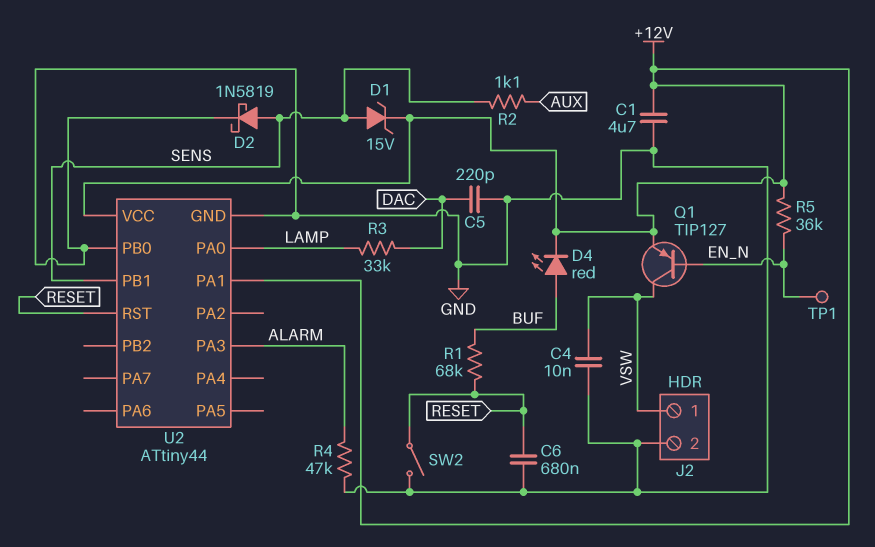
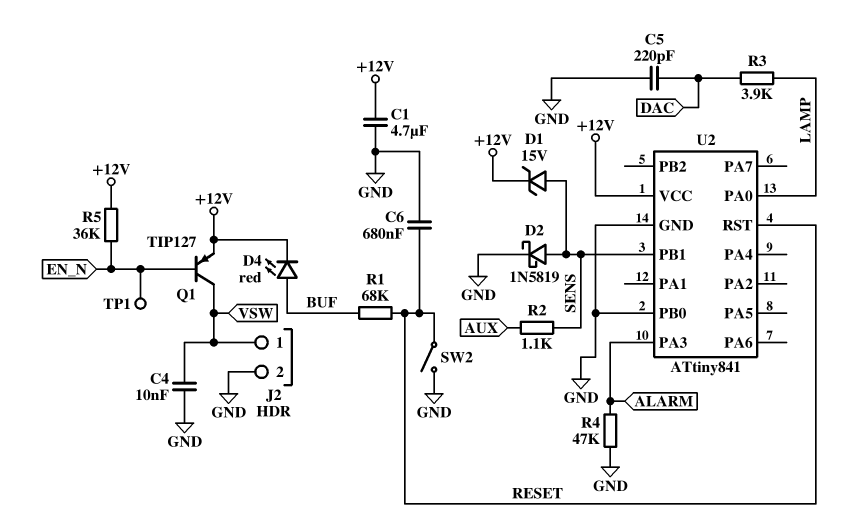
R3: 33k (DAC, LAMP) -> 3.9k (DAC, LAMP)
U2: ATtiny44 -> ATtiny841
U2 pin PA1: +12V -> none

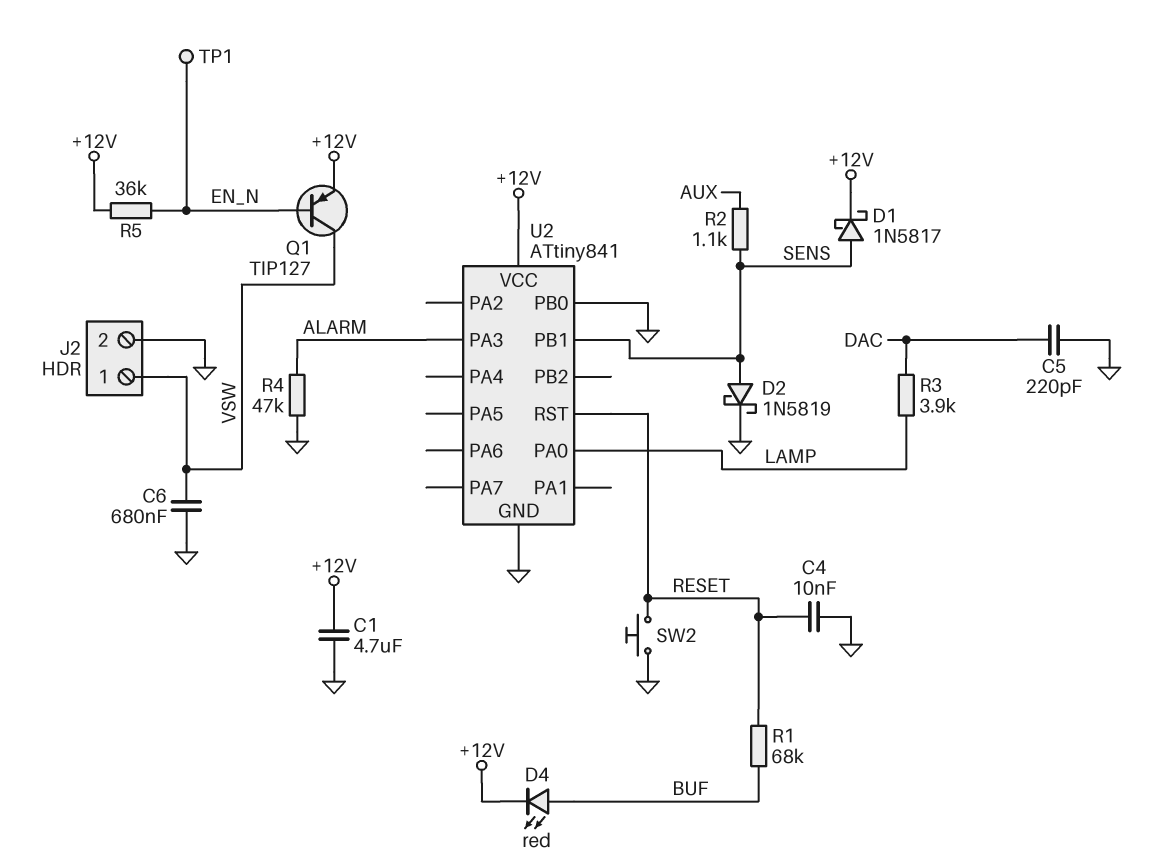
C4: 10nF (GND, VSW) -> 10nF (GND, RESET)
C6: 680nF (GND, RESET) -> 680nF (GND, VSW)
D1: zener 15V (A SENS, K +12V) -> schottky 1N5817 (A SENS, K +12V)
SW2: switch (GND, RESET) -> button (GND, RESET)

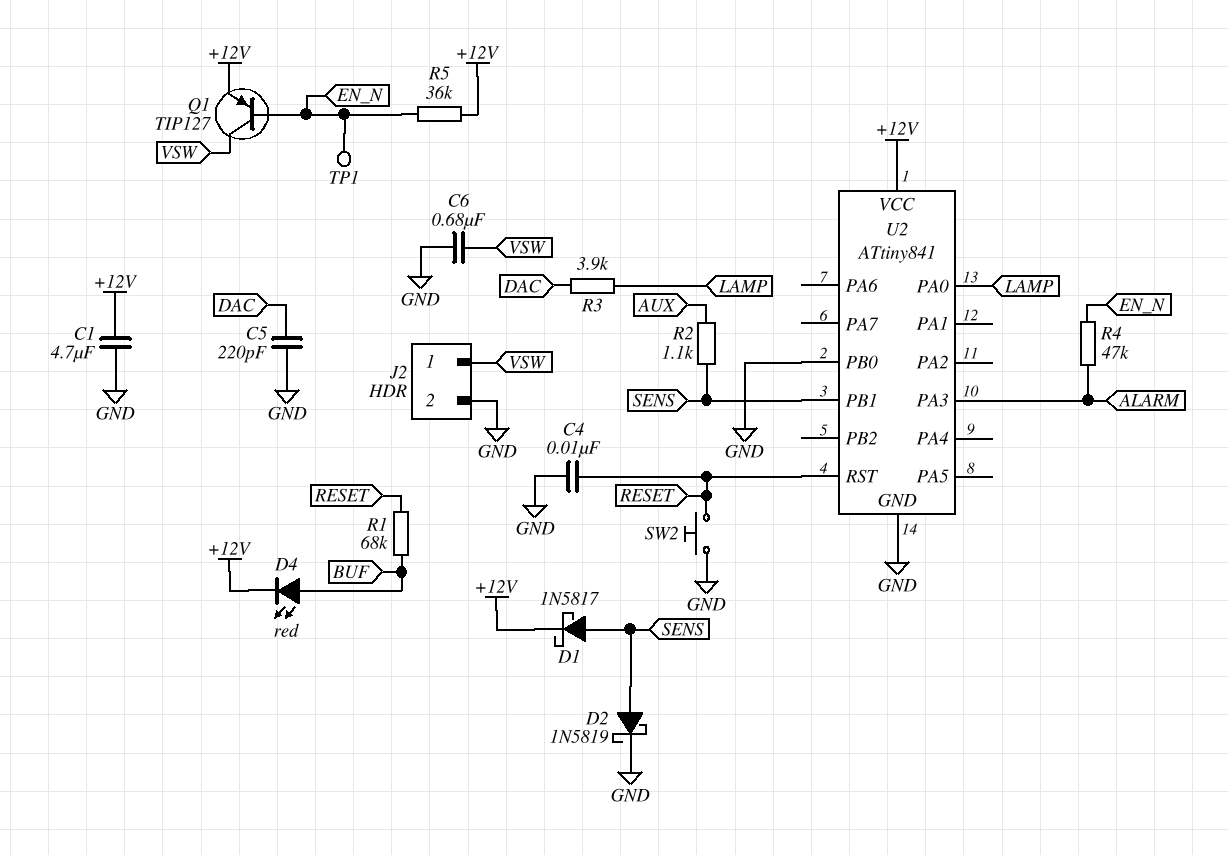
R4: 47k (ALARM, GND) -> 47k (ALARM, EN_N)

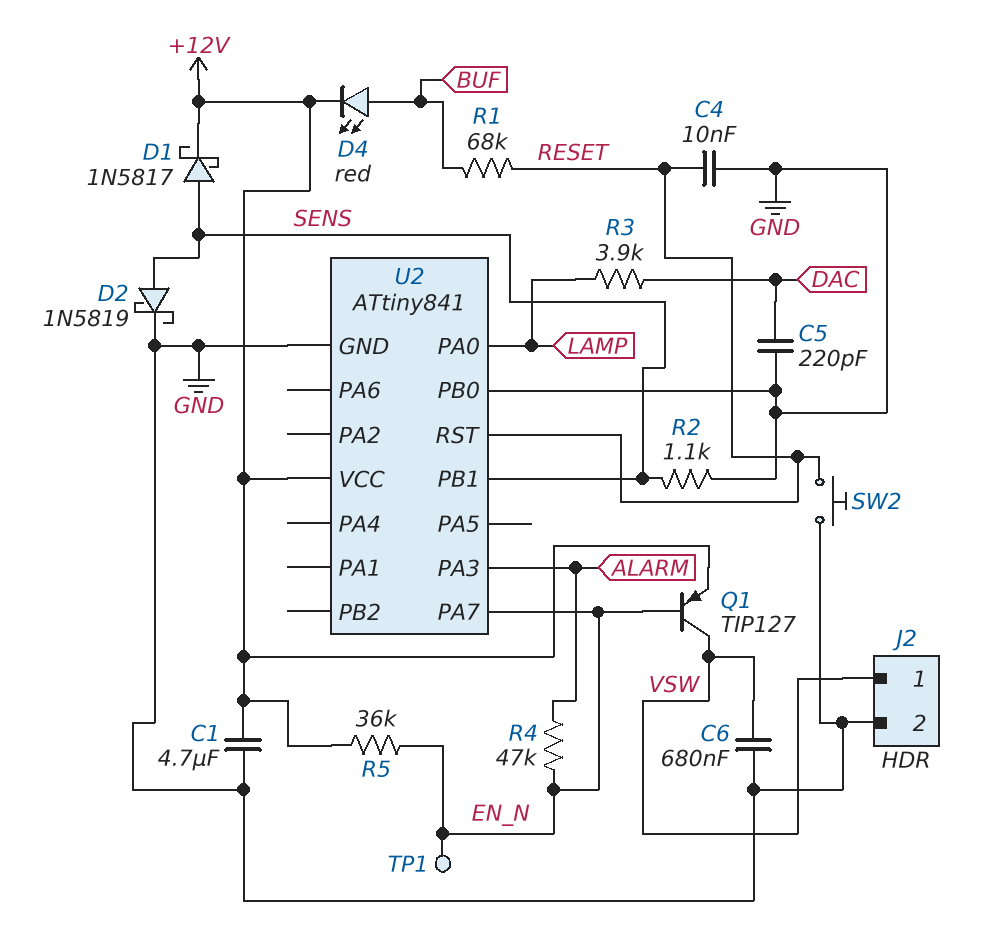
R2: 1.1k (AUX, SENS) -> 1.1k (GND, SENS)
U2 pin PA7: none -> EN_N

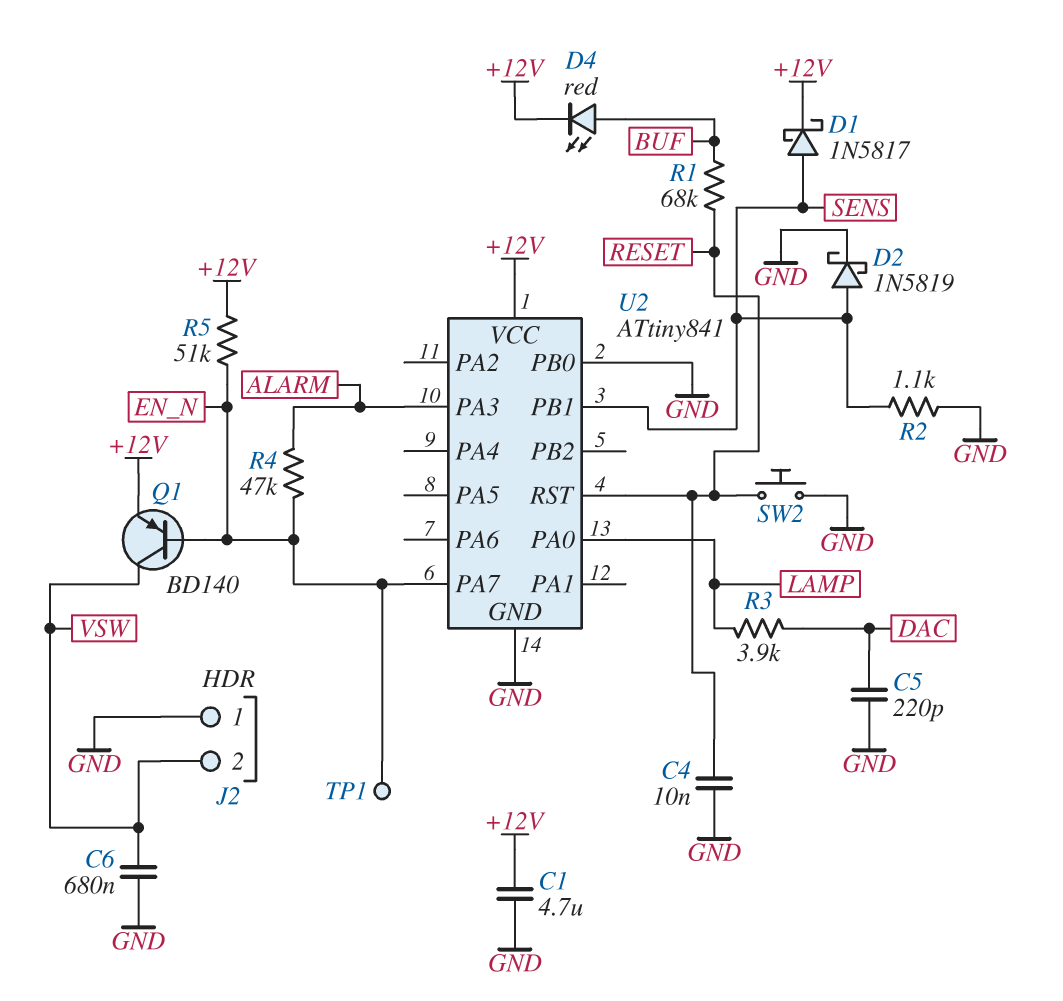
J2 pin 1: VSW -> GND
J2 pin 2: GND -> VSW
Q1: PNP TIP127 (B EN_N, C VSW, E +12V) -> PNP BD140 (B EN_N, C VSW, E +12V)
R5: 36k (+12V, EN_N) -> 51k (+12V, EN_N)

